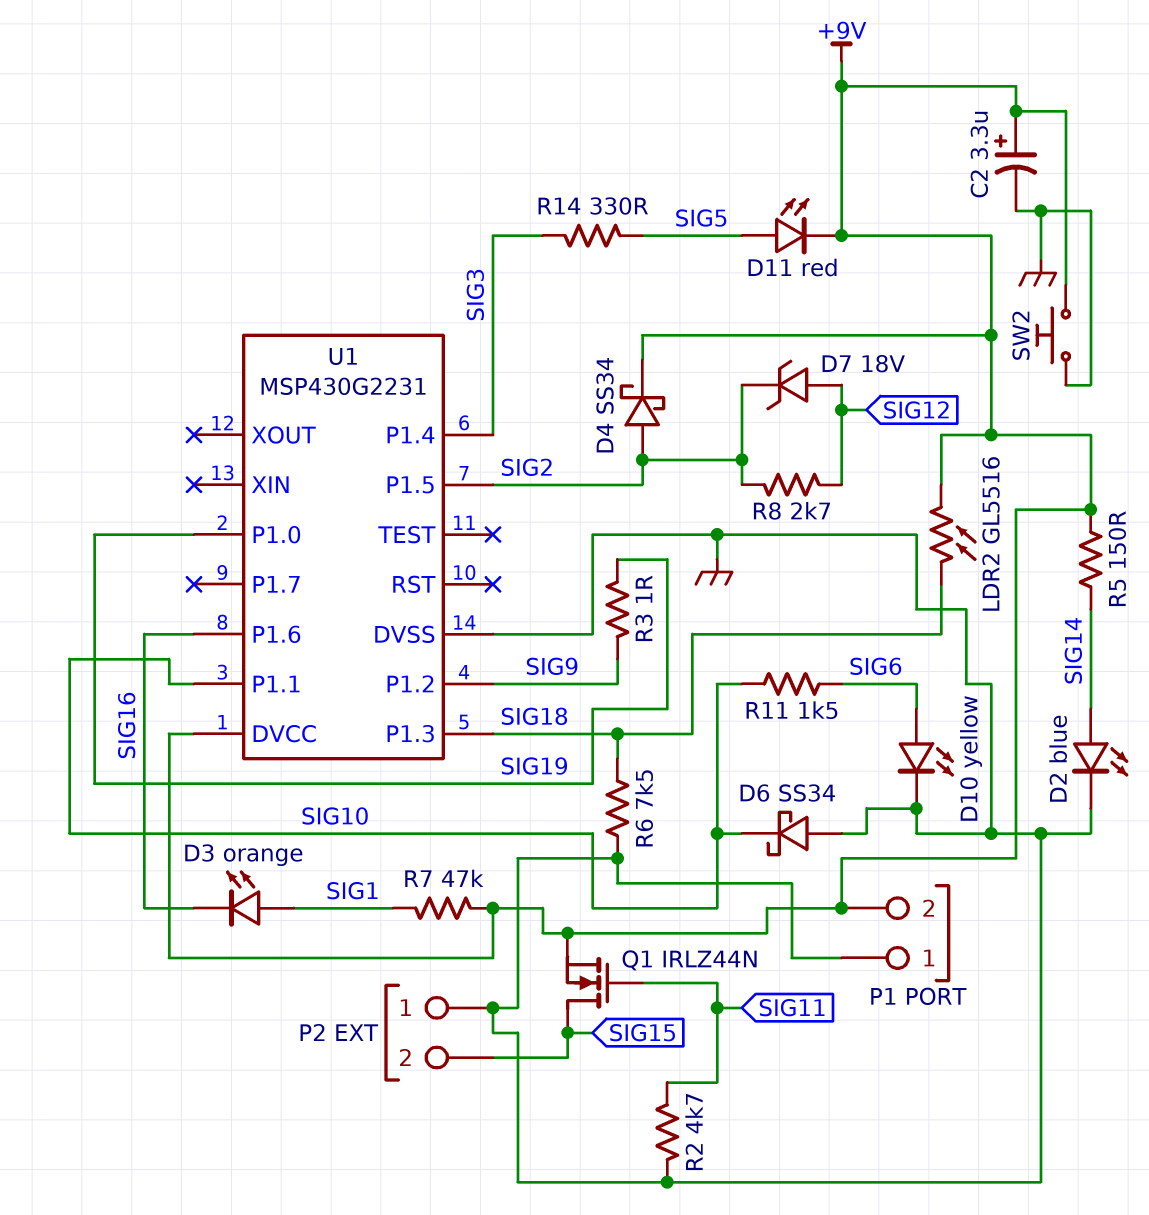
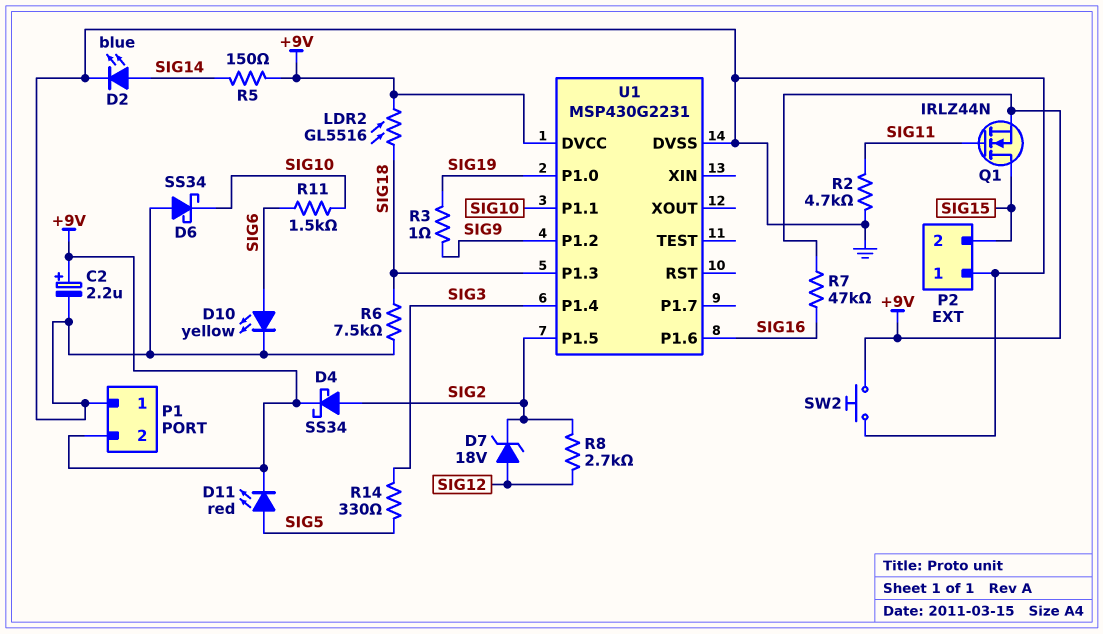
C2: 3.3uF (plus +9V, minus GND) -> 2.2uF (plus +9V, minus GND)
D3: LED orange (A SIG1, K SIG16) -> none
R7: 47k (+9V, SIG1) -> 47k (+9V, SIG16)

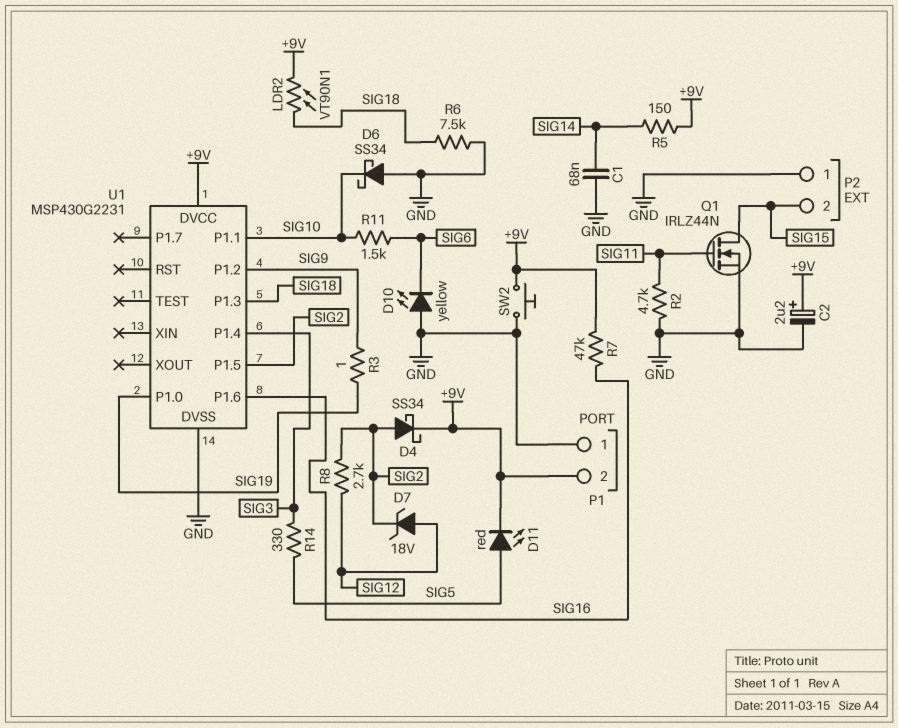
C1: none -> 68nF (GND, SIG14)
D2: LED blue (A SIG14, K GND) -> none
D10: LED yellow (A SIG6, K GND) -> LED yellow (A GND, K SIG6)
LDR2: GL5516 (+9V, SIG18) -> VT90N1 (+9V, SIG18)
Q1: NMOS IRLZ44N (G SIG11, D SIG15, S +9V) -> NMOS IRLZ44N (G SIG11, D SIG15, S GND)

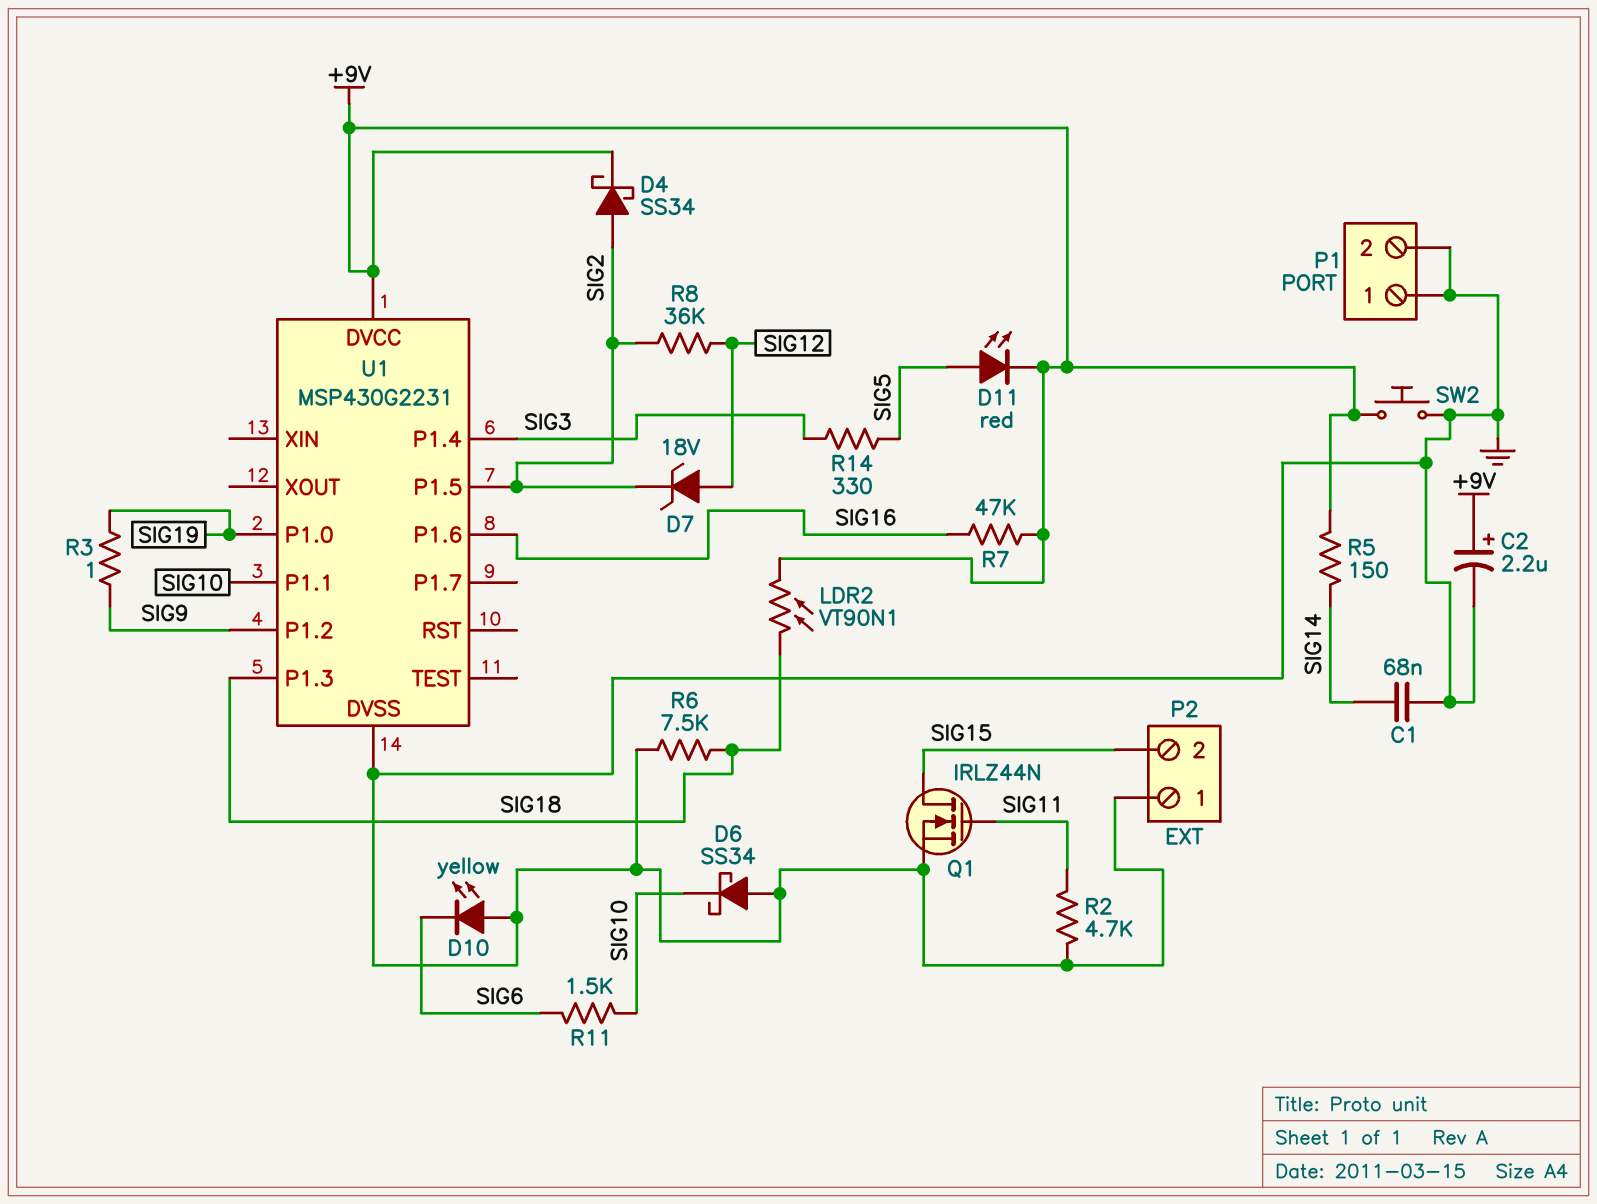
P1 pin 2: +9V -> GND
R8: 2.7k (SIG2, SIG12) -> 36k (SIG2, SIG12)

